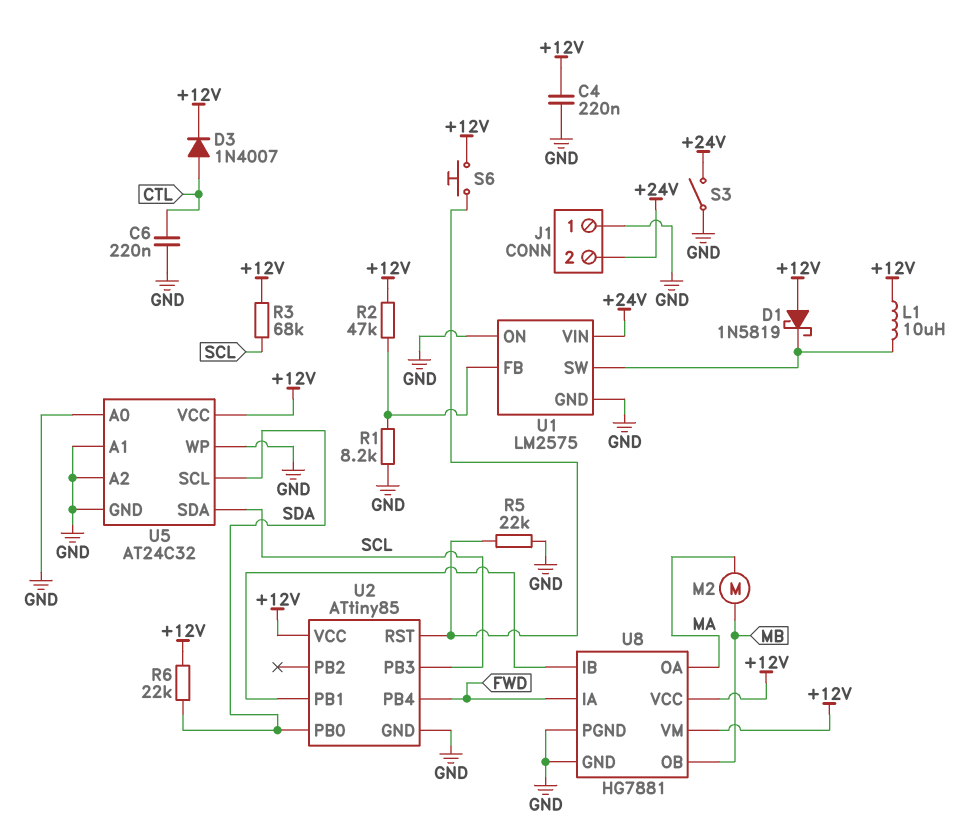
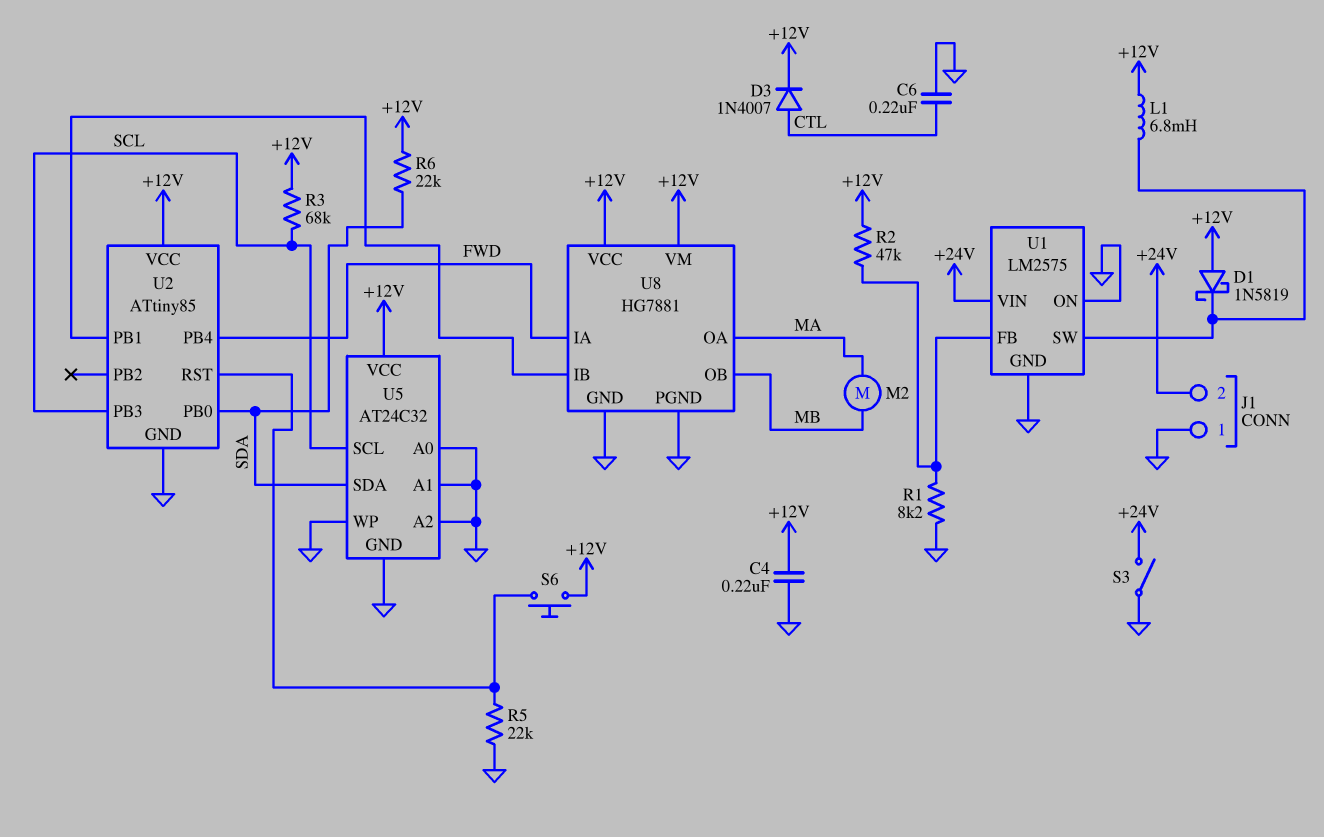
L1: 10uH (+12V, U1/SW) -> 6.8mH (+12V, U1/SW)
U5 pin SCL: SDA -> SCL
U5 pin SDA: SCL -> SDA

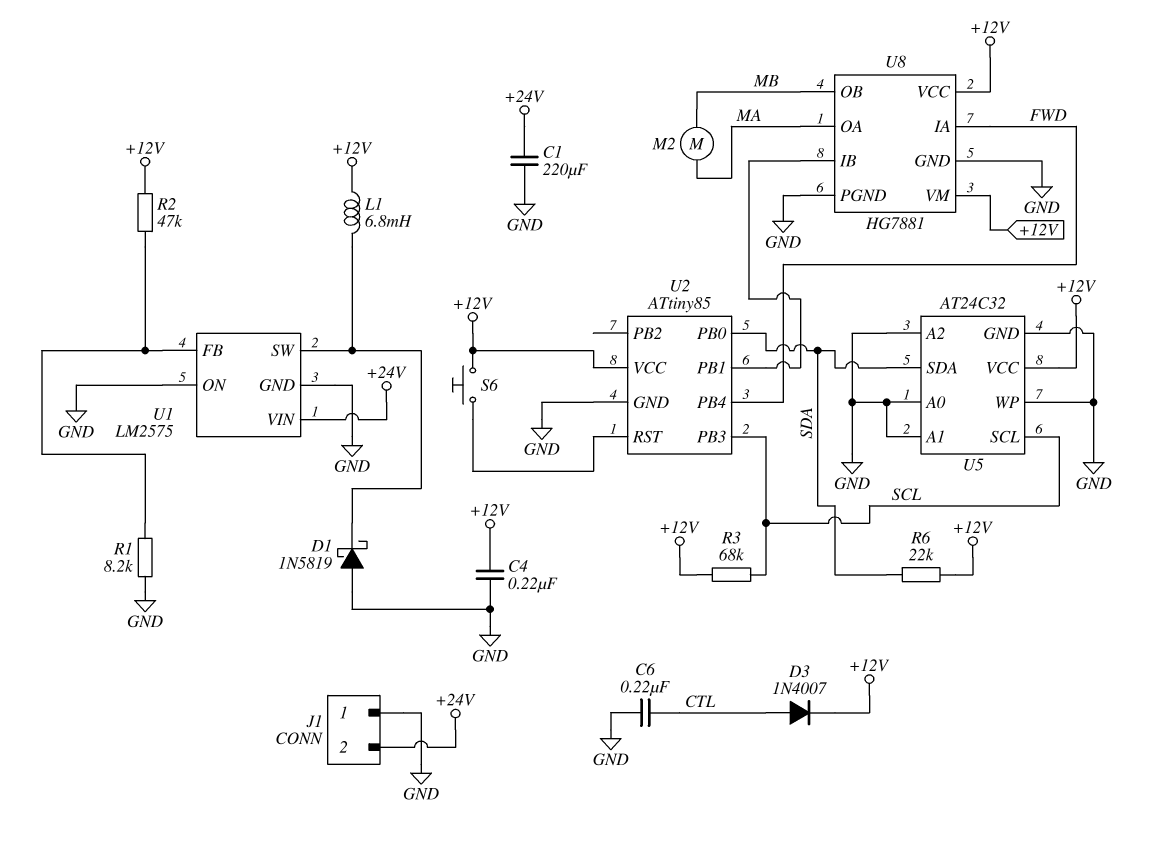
C1: none -> 220uF (+24V, GND)
D1: schottky 1N5819 (A +12V, K U1/SW) -> schottky 1N5819 (A GND, K U1/SW)
R5: 22k (GND, U2/RST) -> none
S3: switch (+24V, GND) -> none

